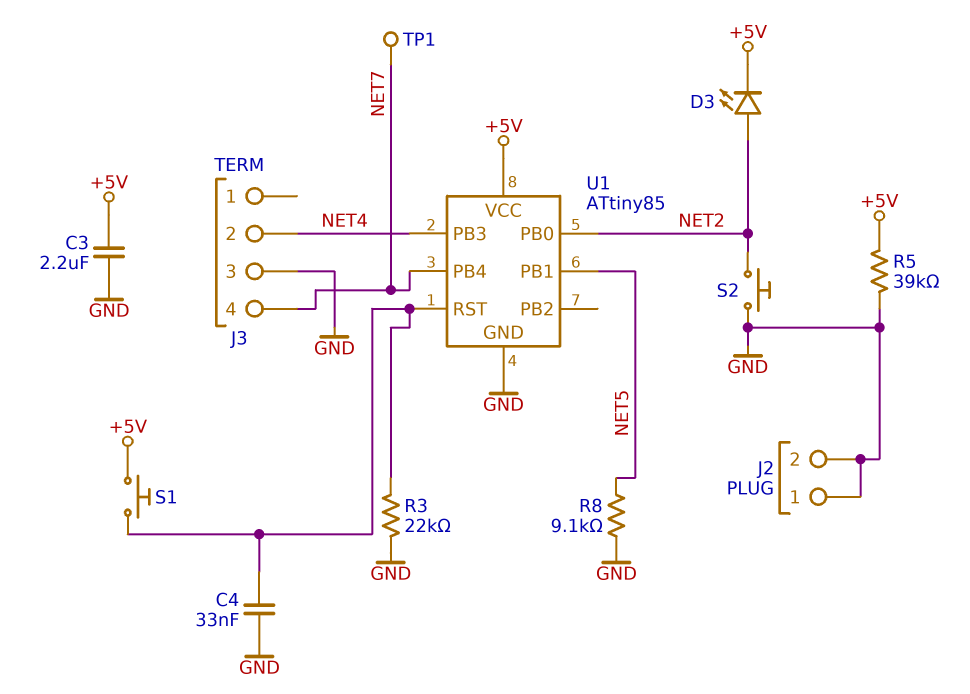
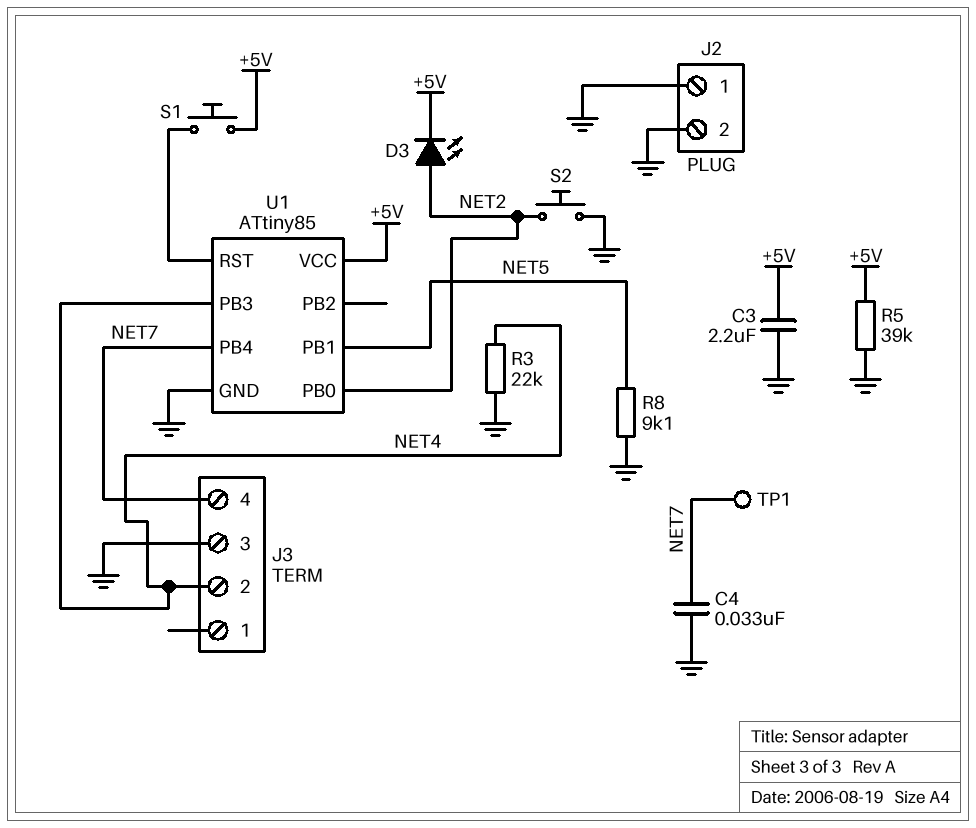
C4: 33nF (GND, U1/RST) -> 33nF (GND, NET7)
R3: 22k (GND, U1/RST) -> 22k (GND, NET4)

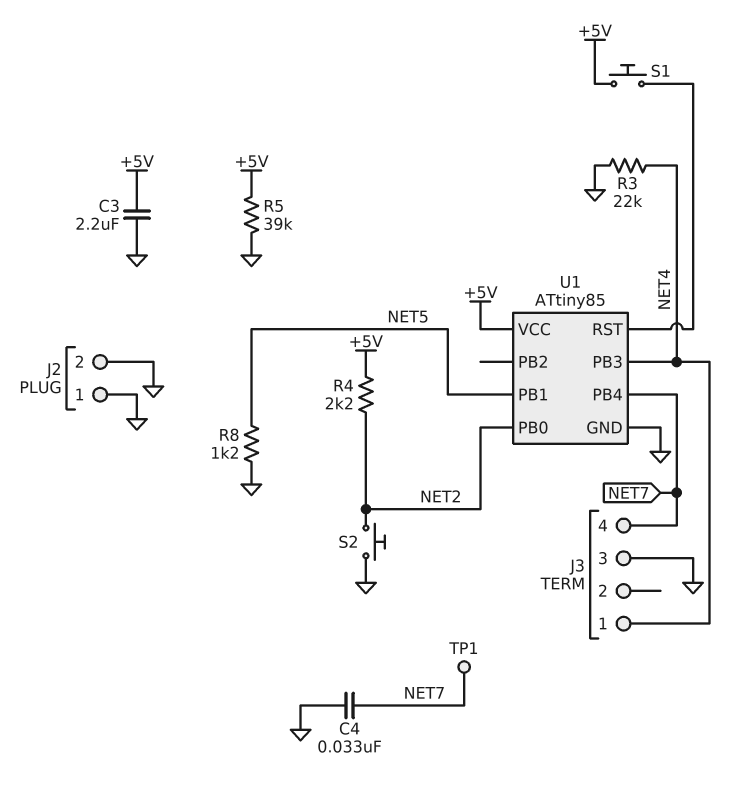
D3: LED (A NET2, K +5V) -> none
J3 pin 1: none -> NET4
J3 pin 2: NET4 -> none
R4: none -> 2.2k (+5V, NET2)
R8: 9.1k (GND, NET5) -> 1.2k (GND, NET5)

